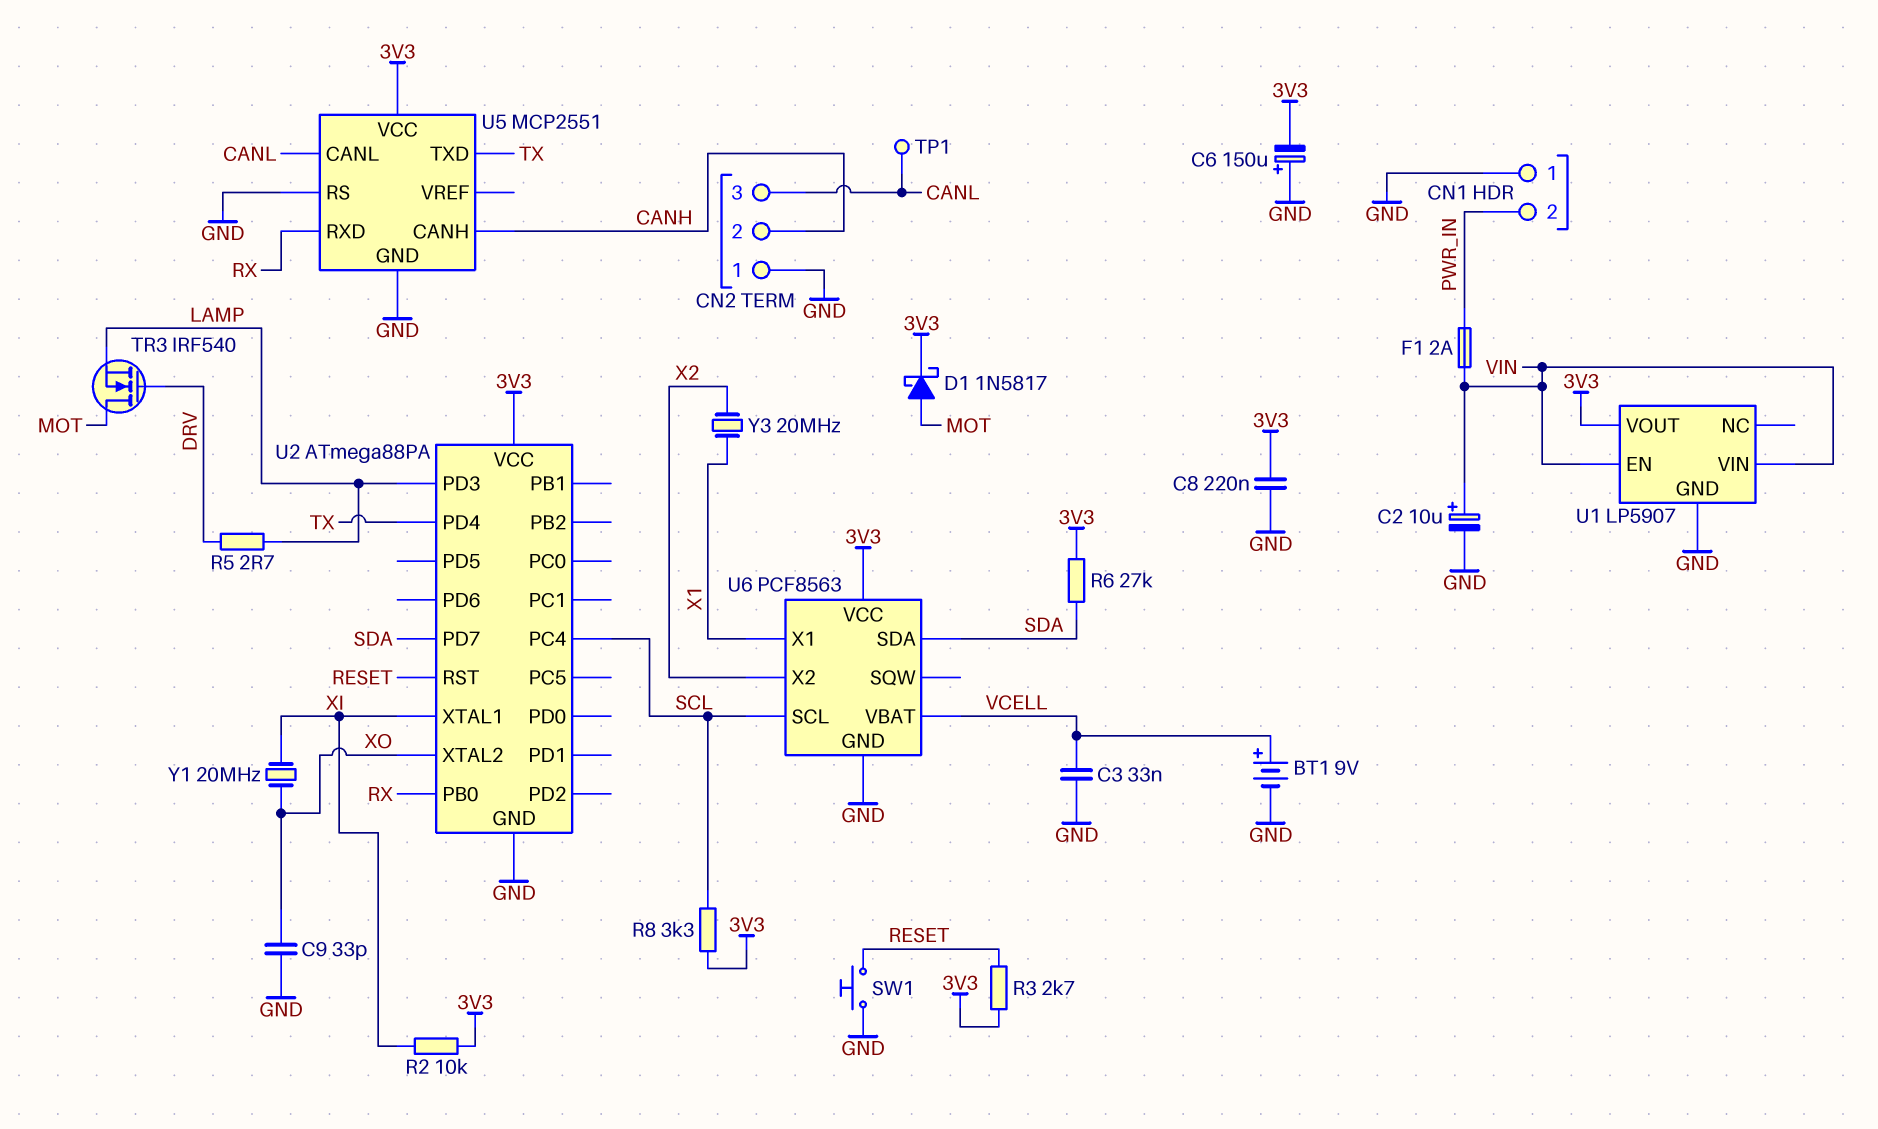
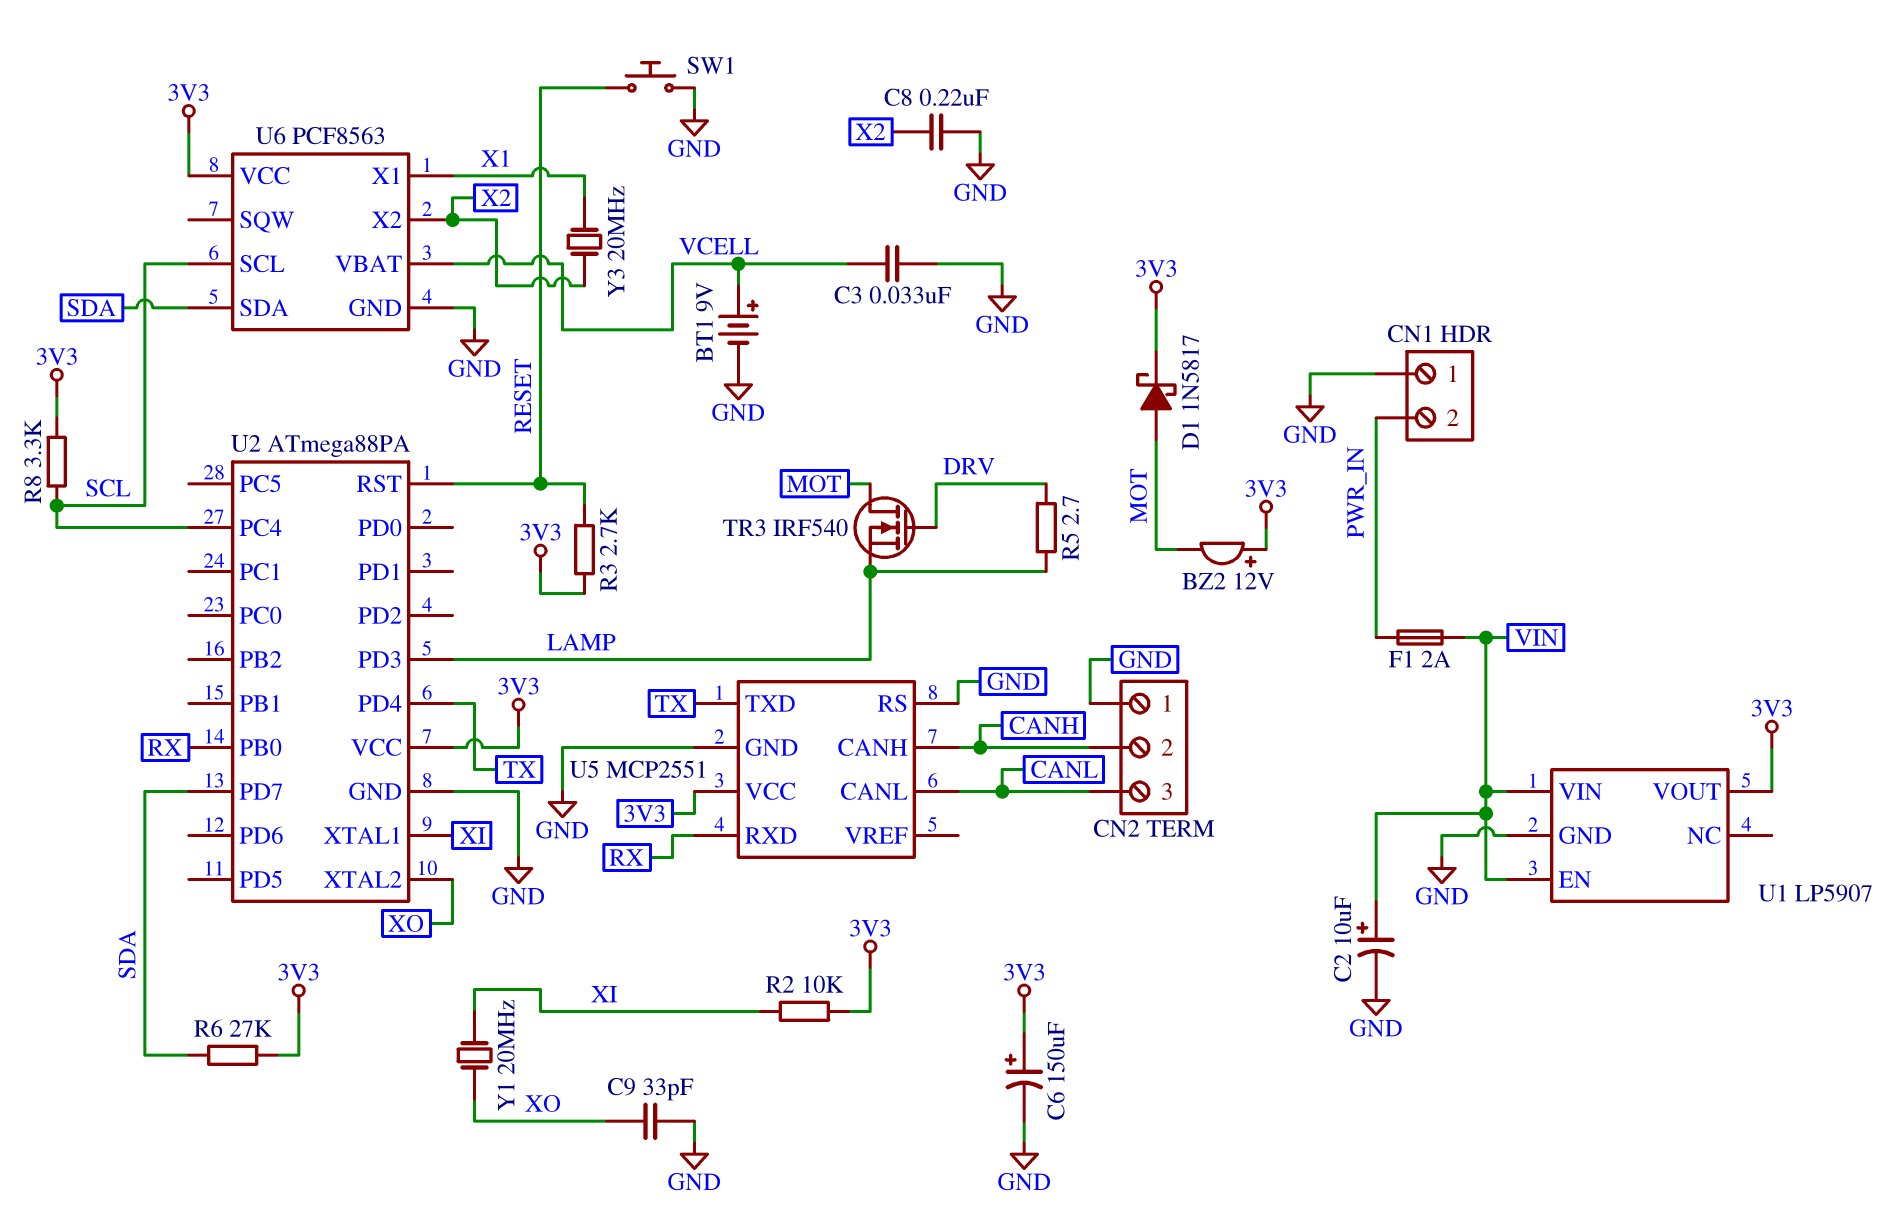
BZ2: none -> buzzer 12V (plus 3V3, minus MOT)
C6: 150uF (plus GND, minus 3V3) -> 150uF (plus 3V3, minus GND)
C8: 220nF (3V3, GND) -> 220nF (GND, X2)
TP1: test point (CANL) -> none

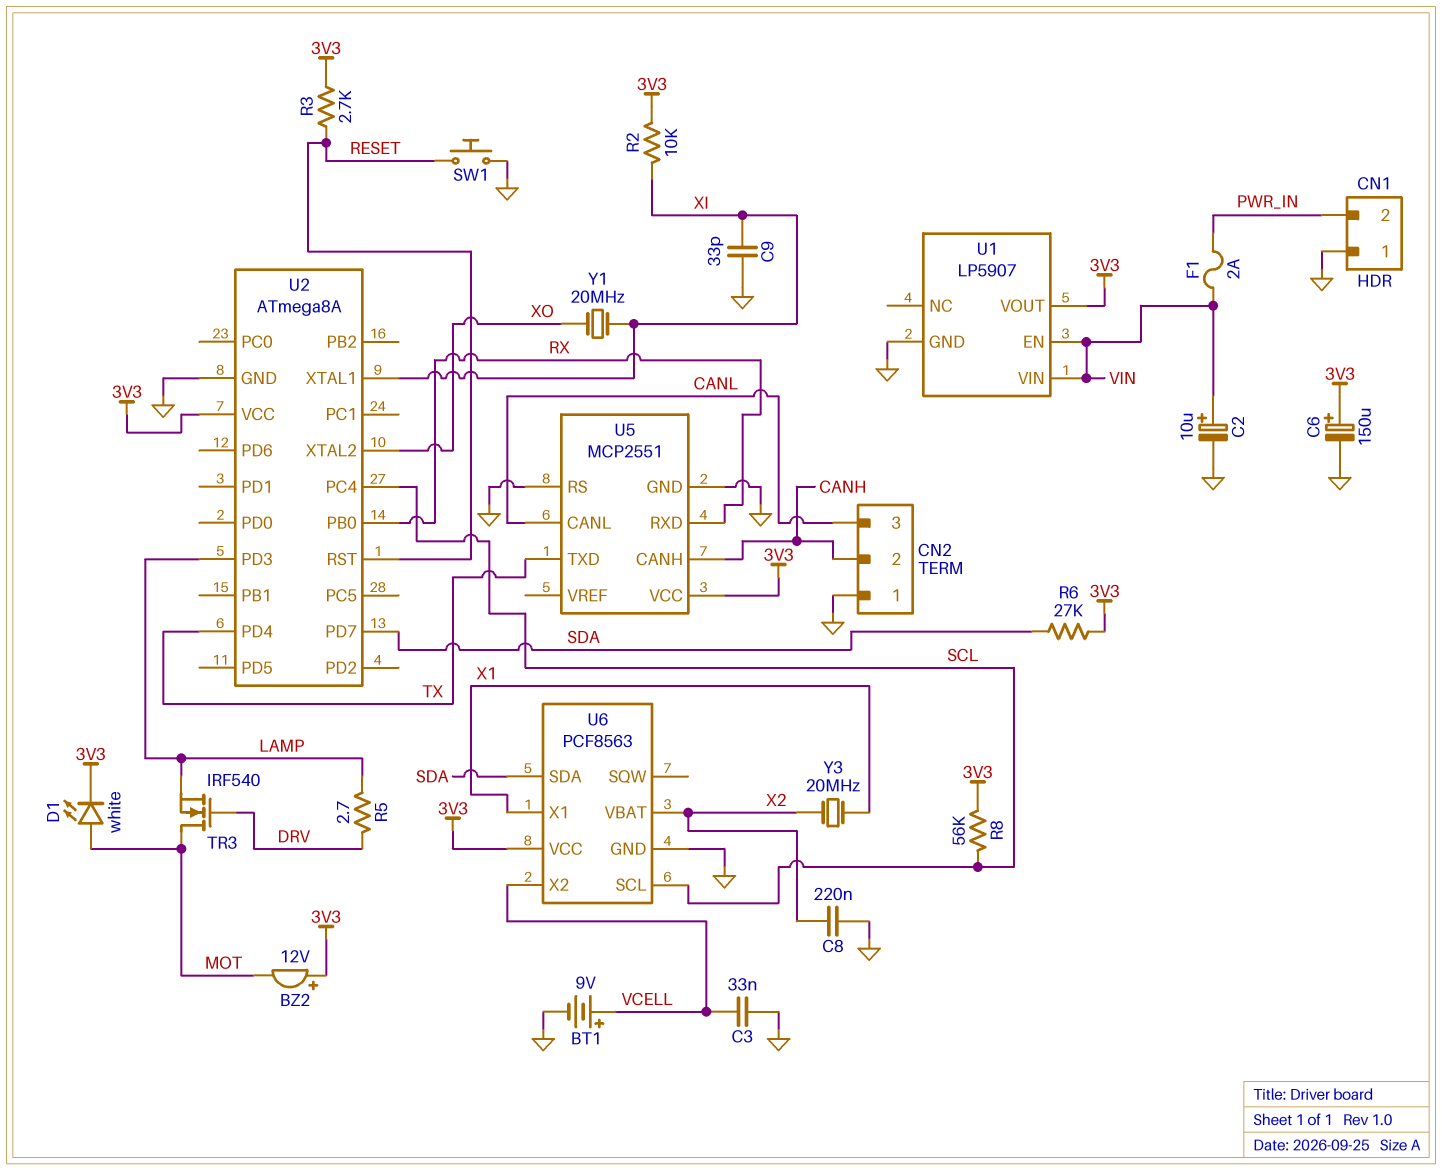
C9: 33pF (GND, XO) -> 33pF (GND, XI)
D1: schottky 1N5817 (A MOT, K 3V3) -> LED white (A MOT, K 3V3)
R8: 3.3k (3V3, SCL) -> 56k (3V3, SCL)
U2: ATmega88PA -> ATmega8A
U6 pin VBAT: VCELL -> X2
U6 pin X2: X2 -> VCELL

